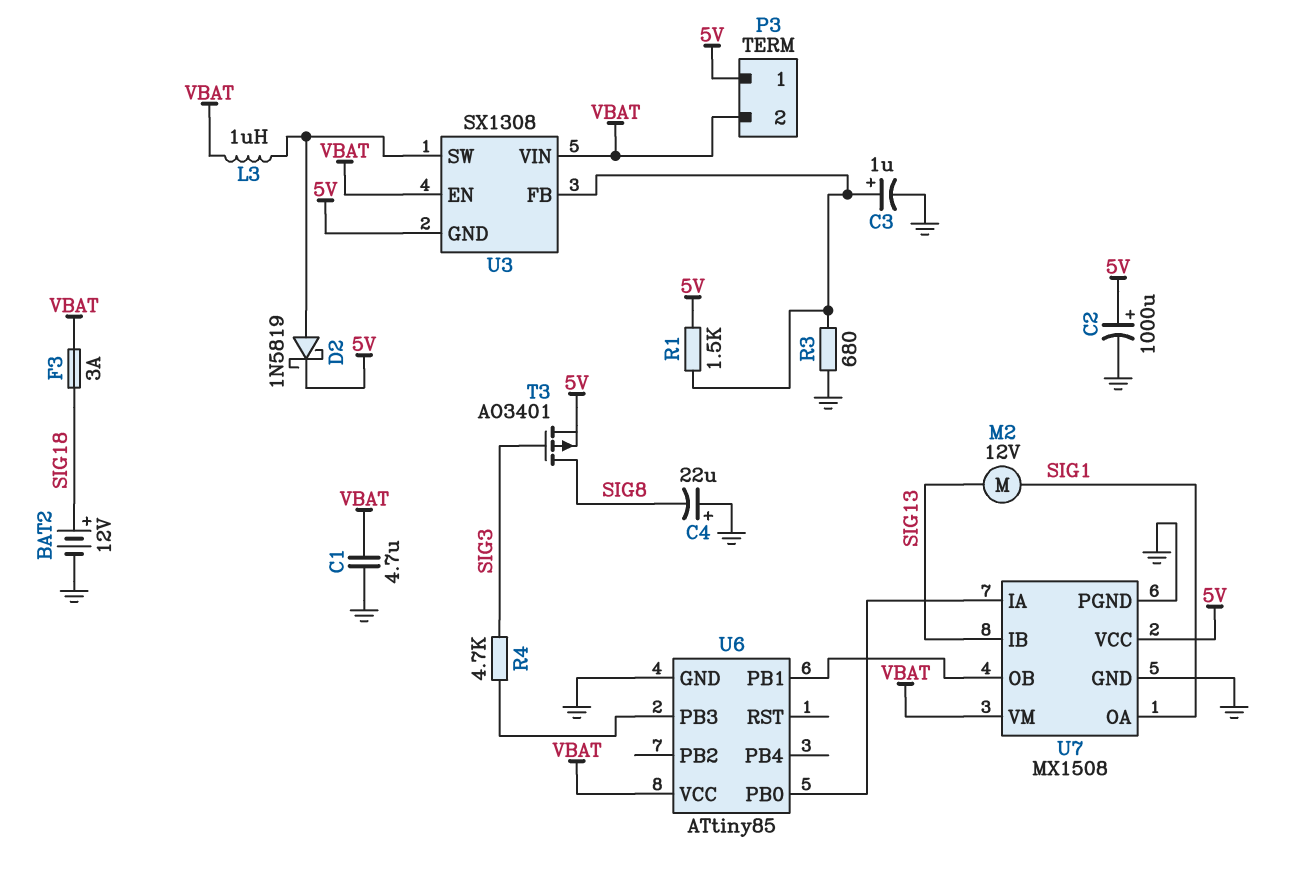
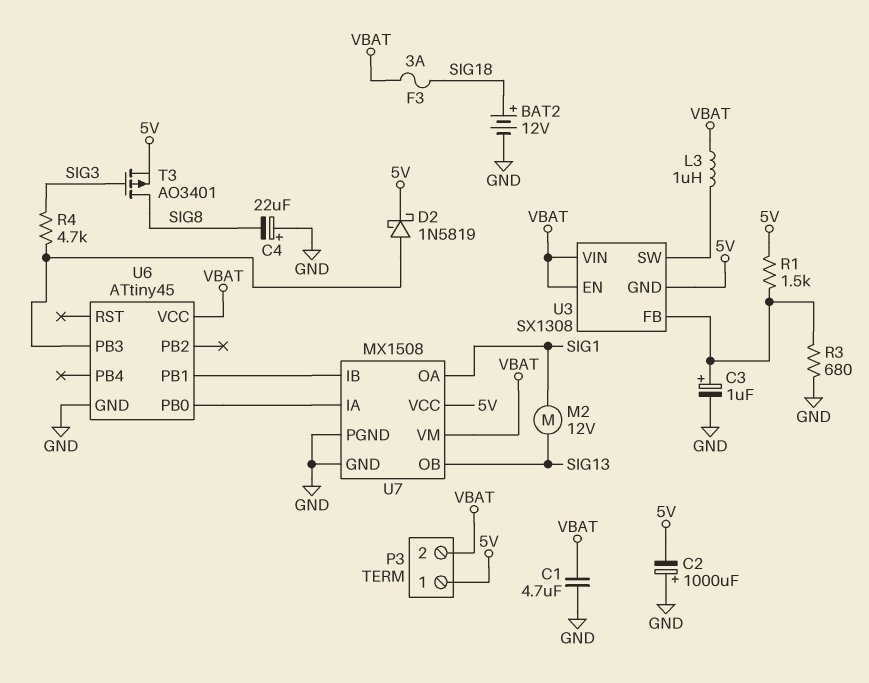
C2: 1000uF (plus 5V, minus GND) -> 1000uF (plus GND, minus 5V)
D2: schottky 1N5819 (A U3/SW, K 5V) -> schottky 1N5819 (A U6/PB3, K 5V)
U6: ATtiny85 -> ATtiny45
U7 pin IB: SIG13 -> U6/PB1
U7 pin OB: U6/PB1 -> SIG13

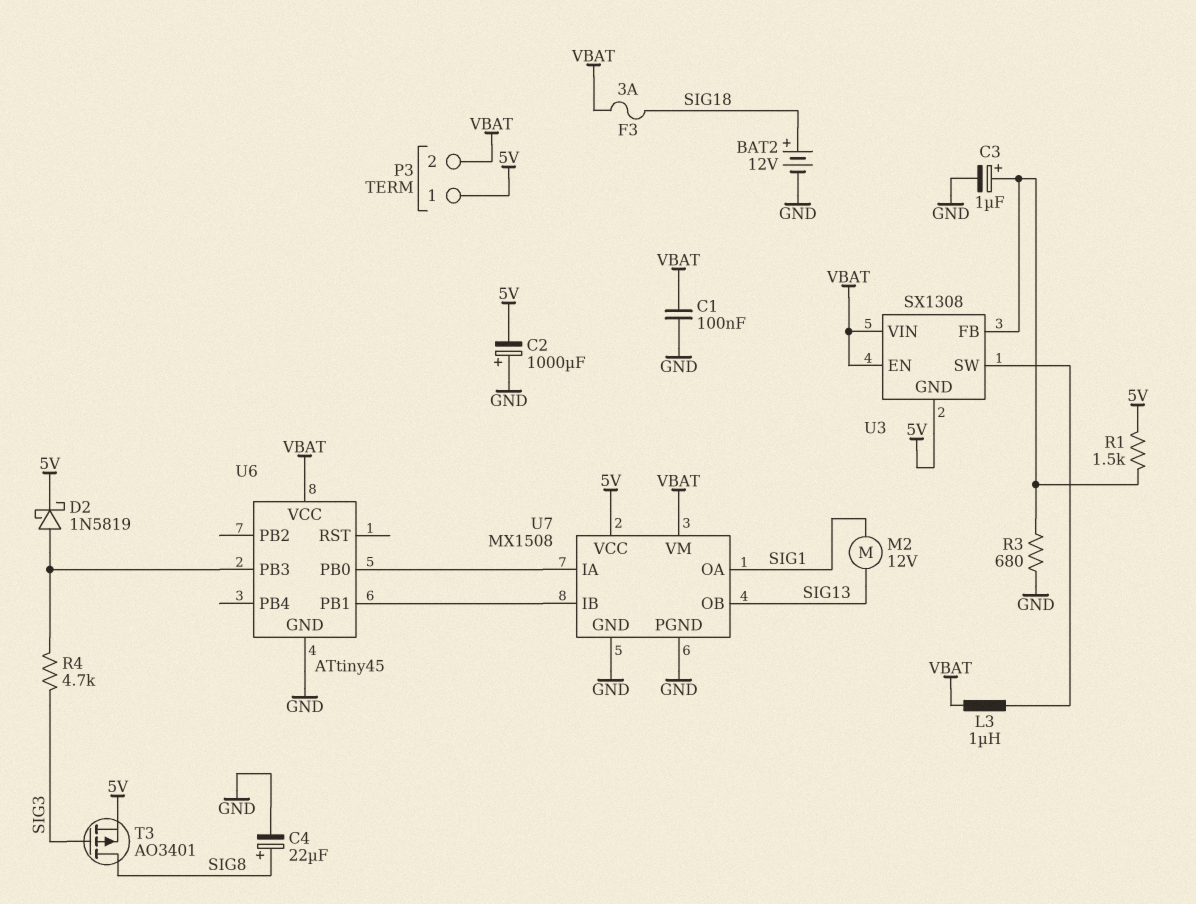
C1: 4.7uF (GND, VBAT) -> 100nF (GND, VBAT)
C4: 22uF (plus GND, minus SIG8) -> 22uF (plus SIG8, minus GND)

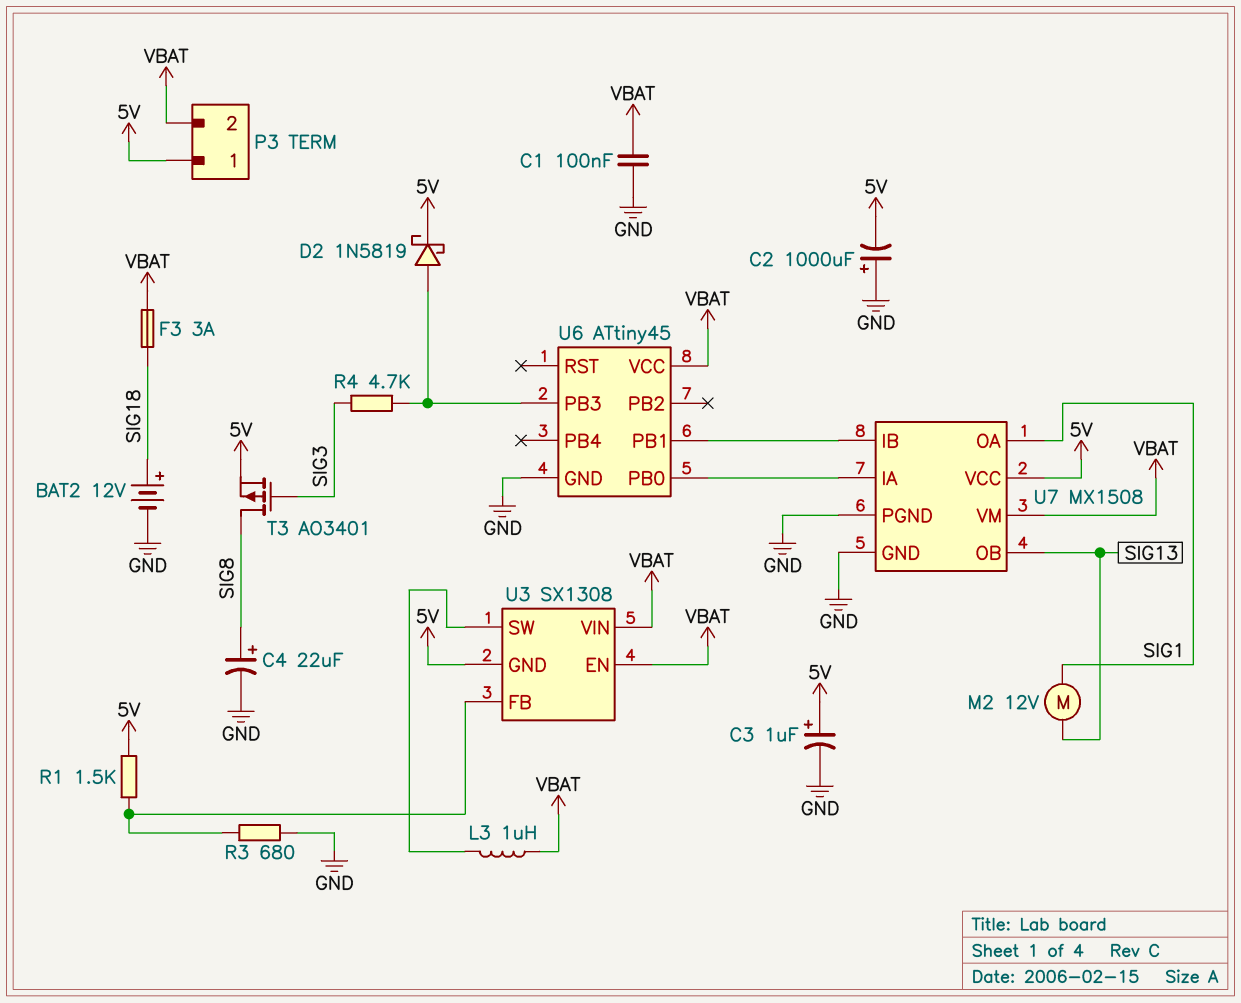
C3: 1uF (plus U3/FB, minus GND) -> 1uF (plus 5V, minus GND)

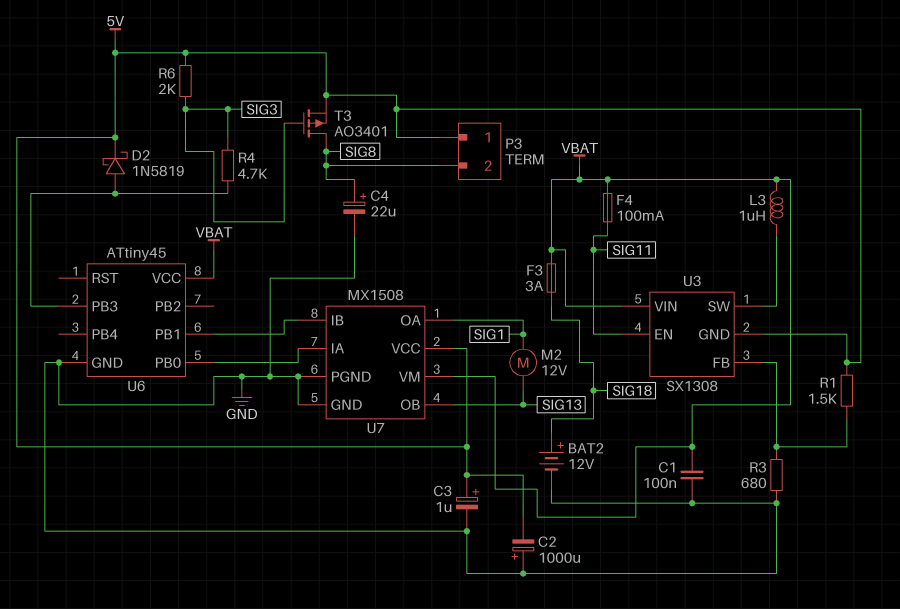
F4: none -> 100mA (SIG11, VBAT)
P3 pin 2: VBAT -> SIG8
R6: none -> 2k (5V, SIG3)
U3 pin EN: VBAT -> SIG11

